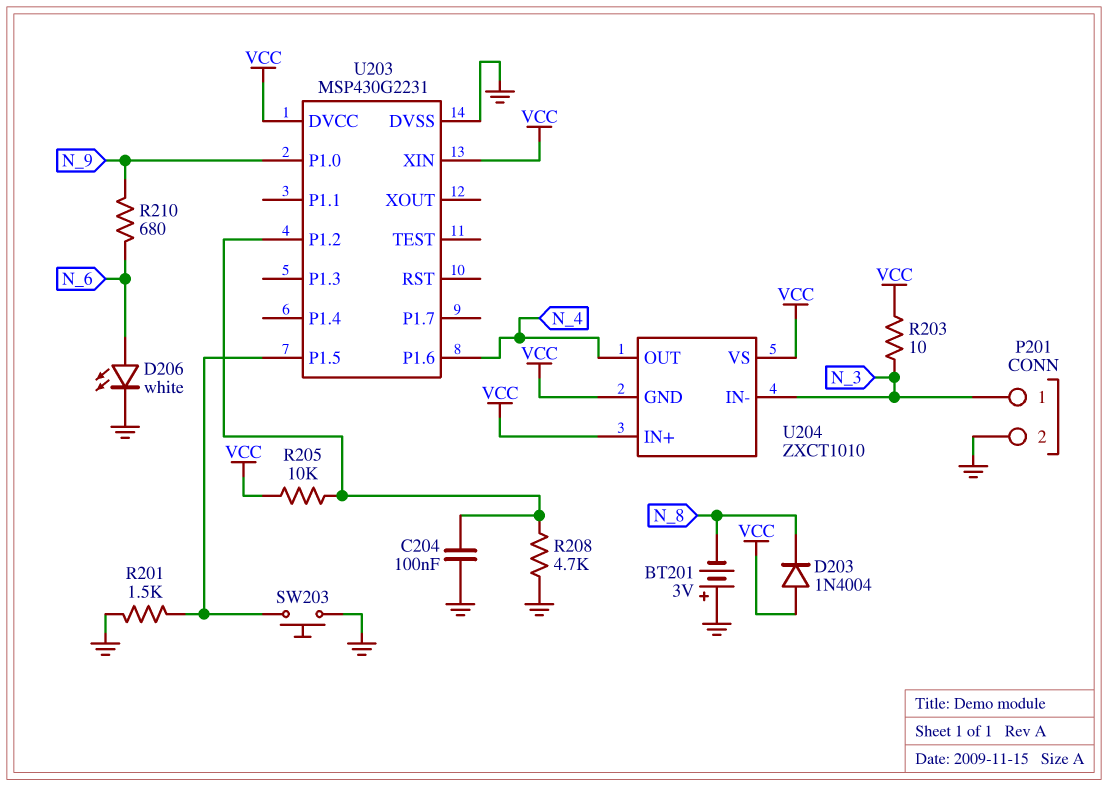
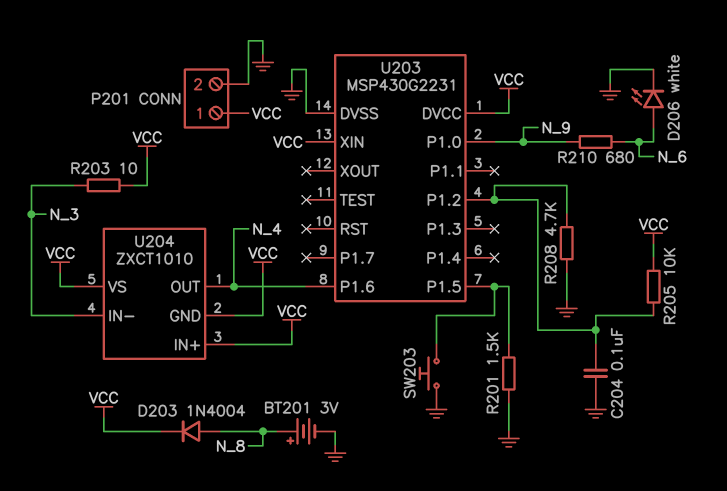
BT201: 3V (plus GND, minus N_8) -> 3V (plus N_8, minus GND)
D203: diode 1N4004 (A VCC, K N_8) -> diode 1N4004 (A N_8, K VCC)
P201 pin 1: N_3 -> VCC

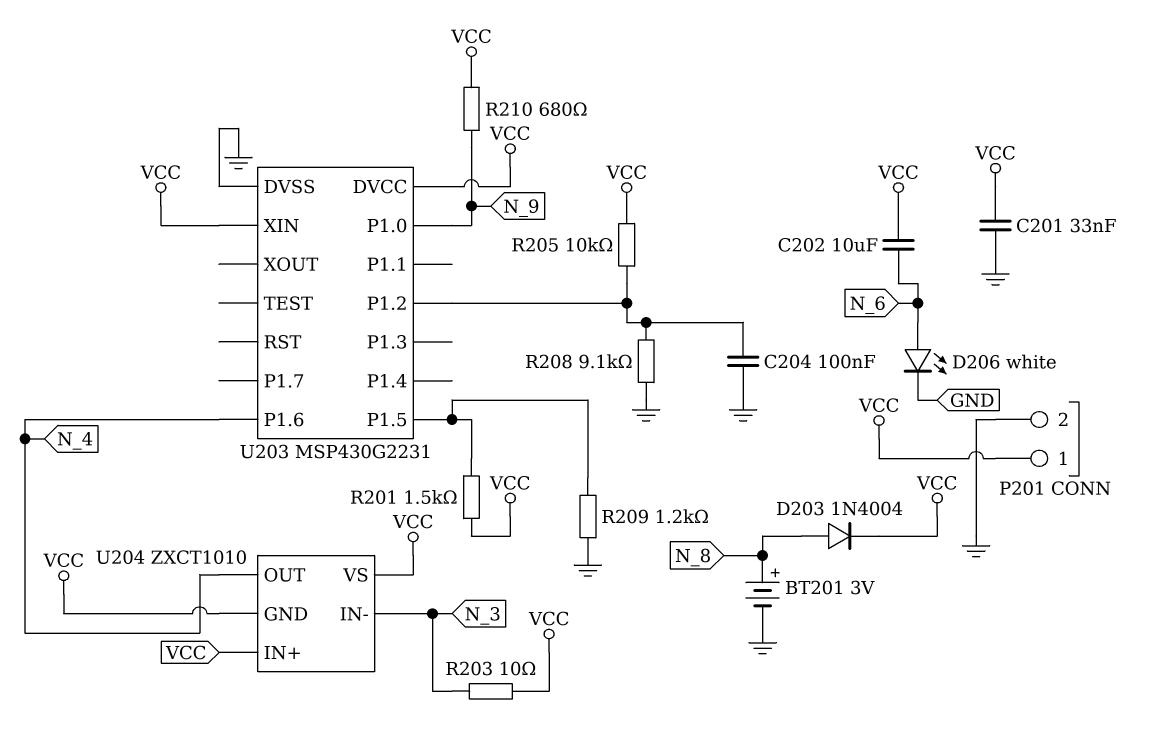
C201: none -> 33nF (GND, VCC)
C202: none -> 10uF (N_6, VCC)
R201: 1.5k (GND, U203/P1.5) -> 1.5k (U203/P1.5, VCC)
R208: 4.7k (GND, U203/P1.2) -> 9.1k (GND, U203/P1.2)
R209: none -> 1.2k (GND, U203/P1.5)
R210: 680 (N_6, N_9) -> 680 (N_9, VCC)
SW203: button (GND, U203/P1.5) -> none

